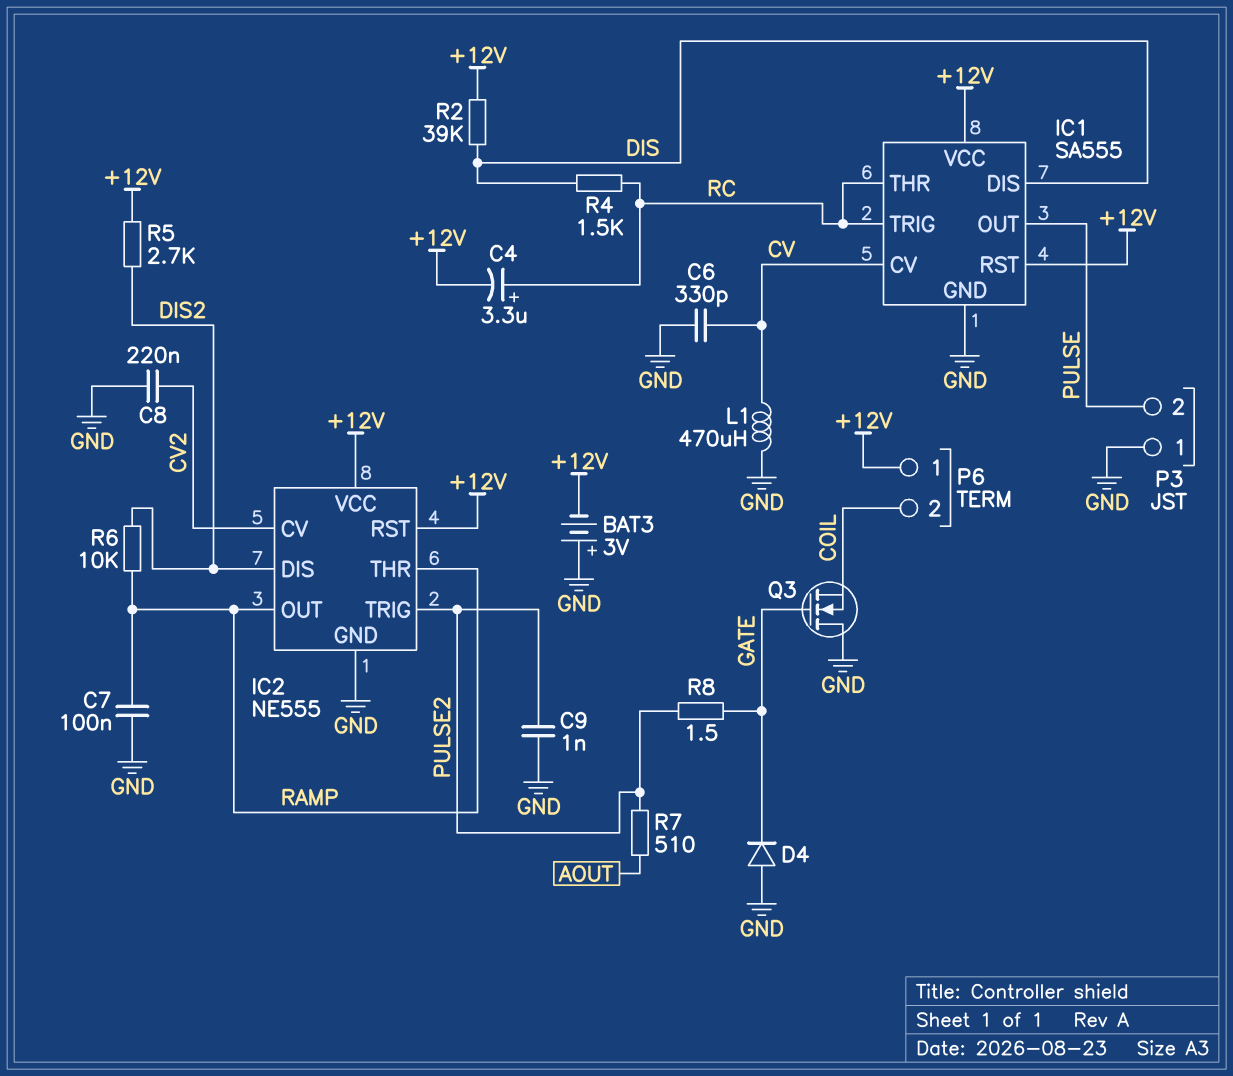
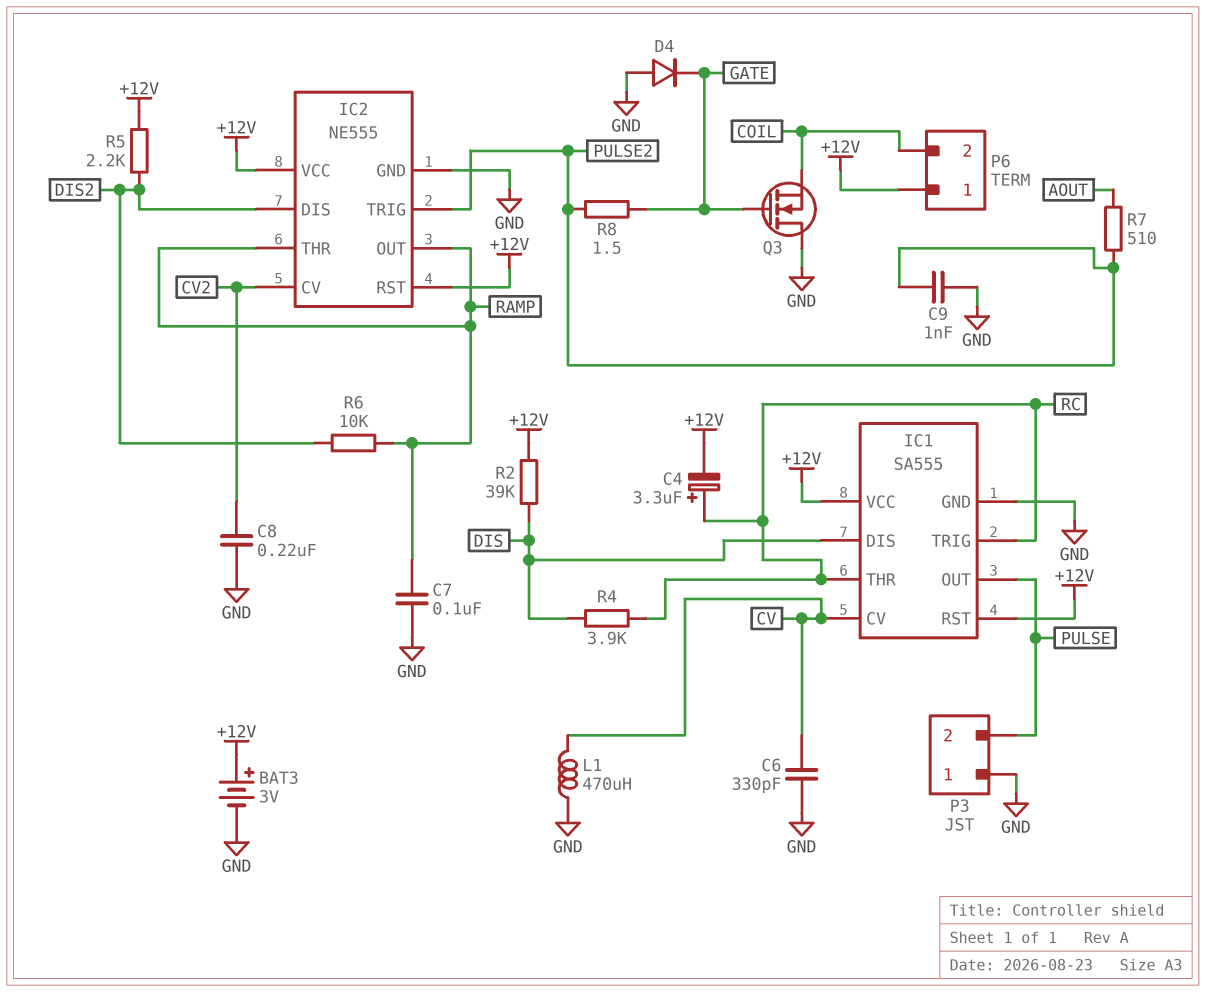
BAT3: 3V (plus GND, minus +12V) -> 3V (plus +12V, minus GND)
R4: 1.5k (DIS, RC) -> 3.9k (DIS, RC)
R5: 2.7k (+12V, DIS2) -> 2.2k (+12V, DIS2)

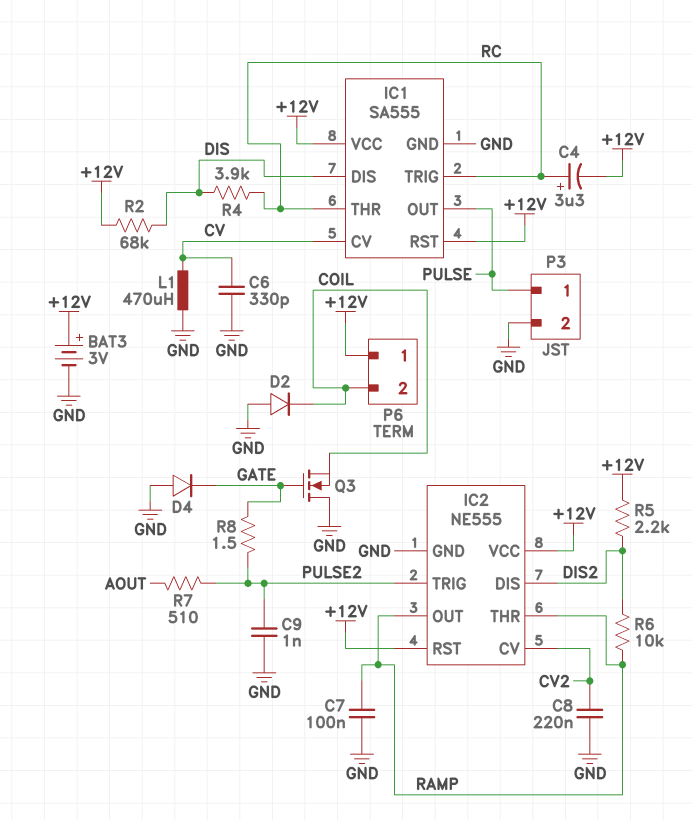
D2: none -> diode (A GND, K COIL)
P3 pin 1: GND -> PULSE
P3 pin 2: PULSE -> GND
R2: 39k (+12V, DIS) -> 68k (+12V, DIS)

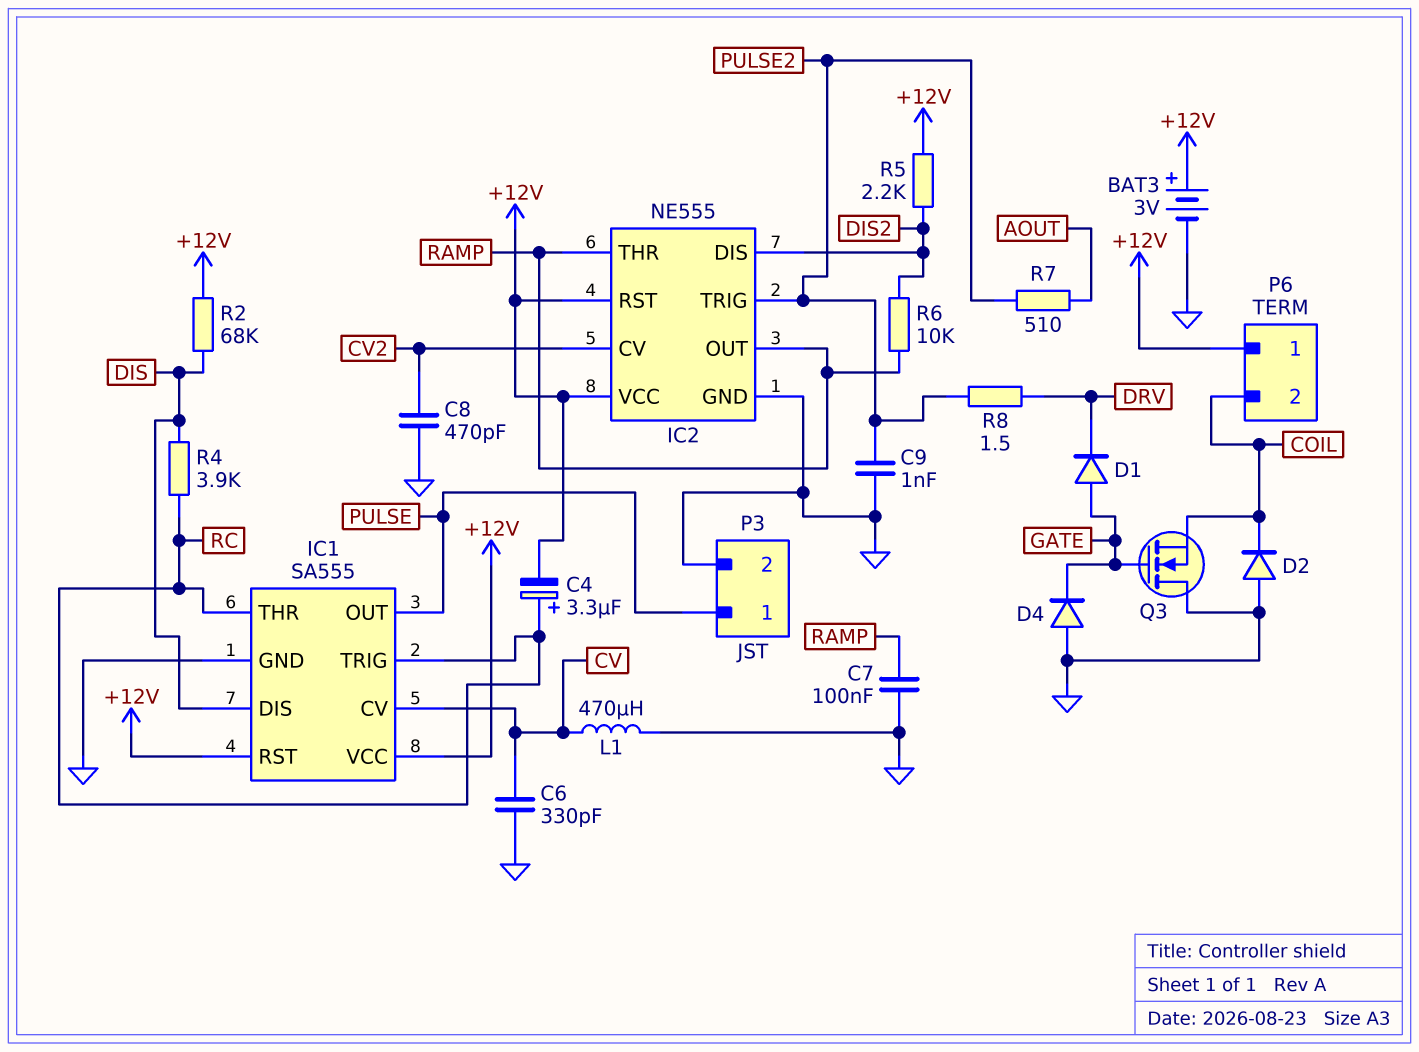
C8: 220nF (CV2, GND) -> 470pF (CV2, GND)
D1: none -> diode (A GATE, K DRV)
R8: 1.5 (GATE, PULSE2) -> 1.5 (DRV, PULSE2)

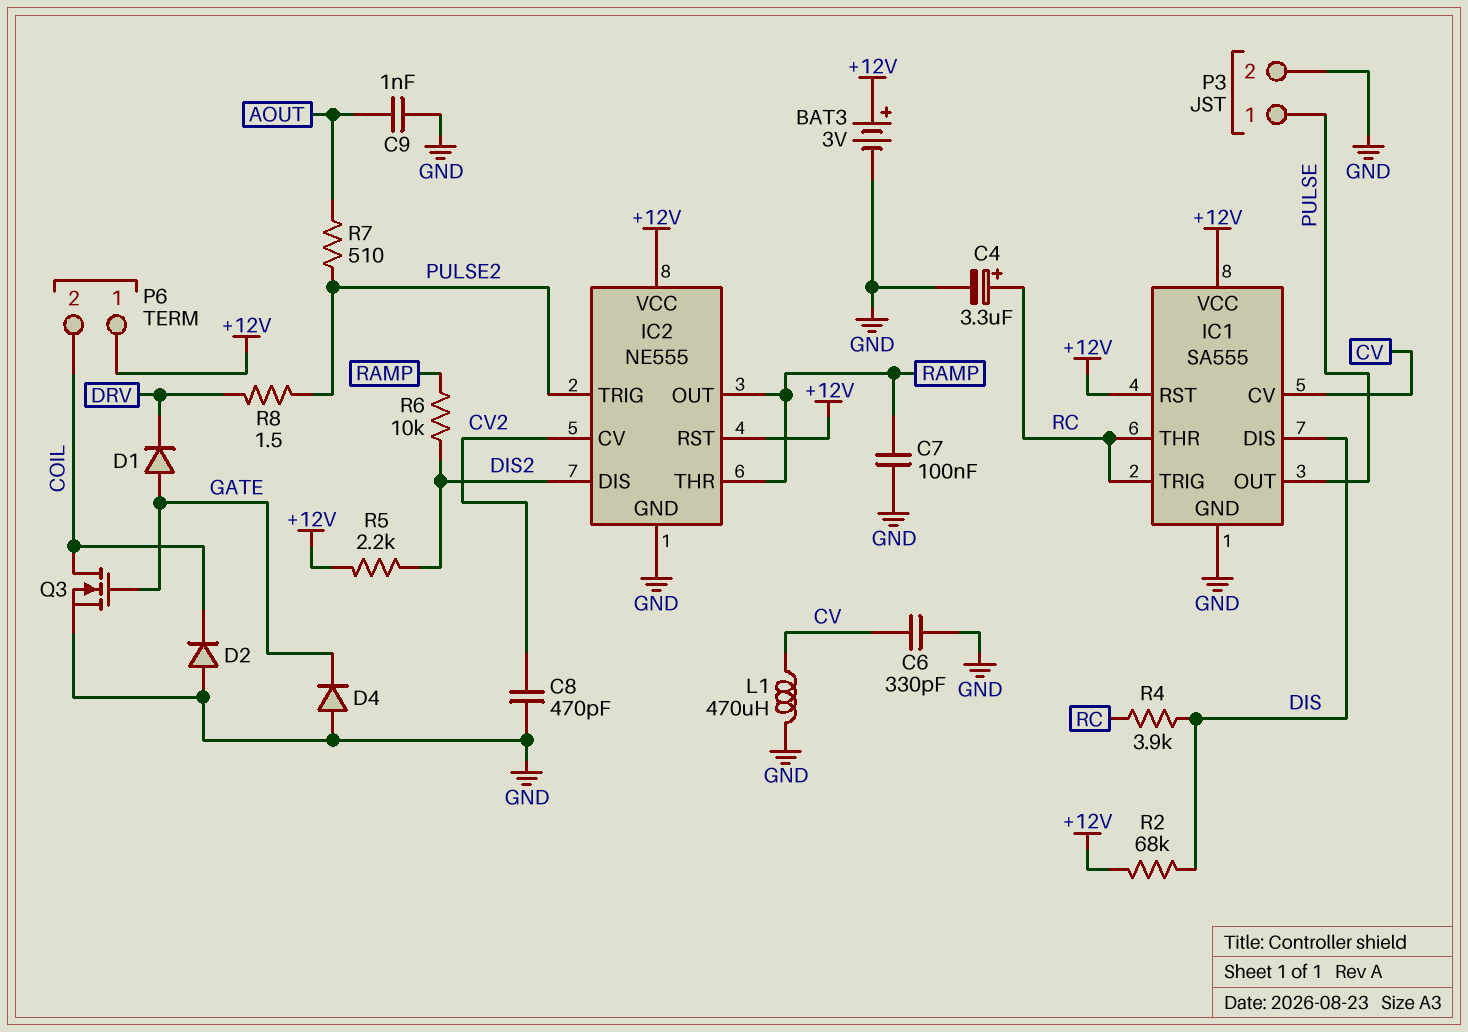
C4: 3.3uF (plus RC, minus +12V) -> 3.3uF (plus RC, minus GND)
C9: 1nF (GND, PULSE2) -> 1nF (AOUT, GND)
Q3: NMOS (G GATE, D GND, S COIL) -> NMOS (G GATE, D COIL, S GND)

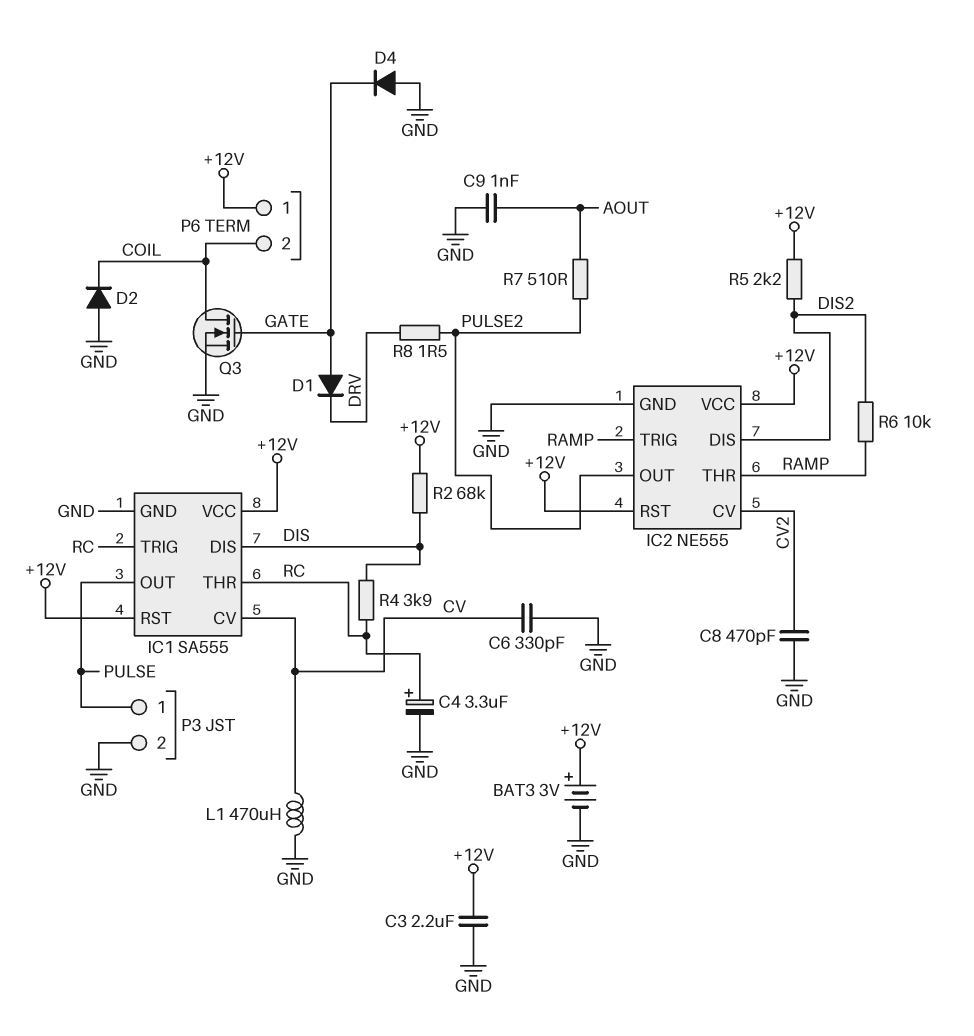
C3: none -> 2.2uF (+12V, GND)
C7: 100nF (GND, RAMP) -> none
IC2 pin OUT: RAMP -> PULSE2
IC2 pin TRIG: PULSE2 -> RAMP

